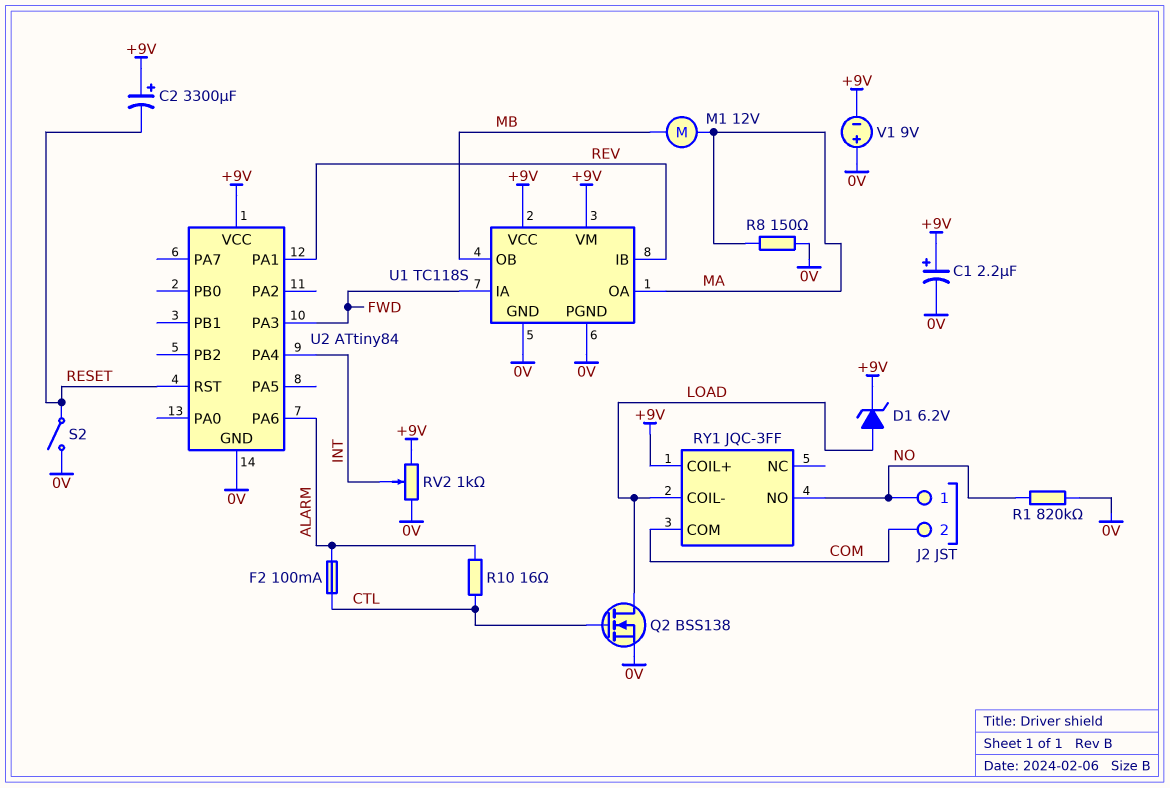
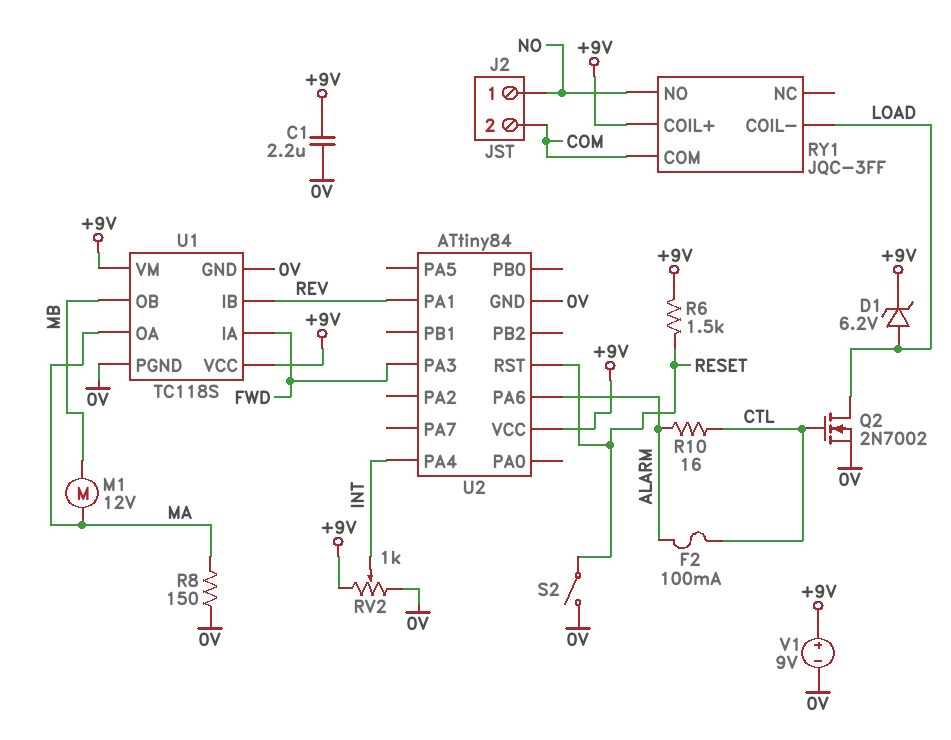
C1: 2.2uF (plus +9V, minus 0V) -> 2.2uF (+9V, 0V)
C2: 3300uF (plus +9V, minus RESET) -> none
Q2: NMOS BSS138 (G CTL, D LOAD, S 0V) -> NMOS 2N7002 (G CTL, D LOAD, S 0V)
R1: 820k (0V, NO) -> none
R6: none -> 1.5k (+9V, RESET)
V1: 9V (plus 0V, minus +9V) -> 9V (plus +9V, minus 0V)

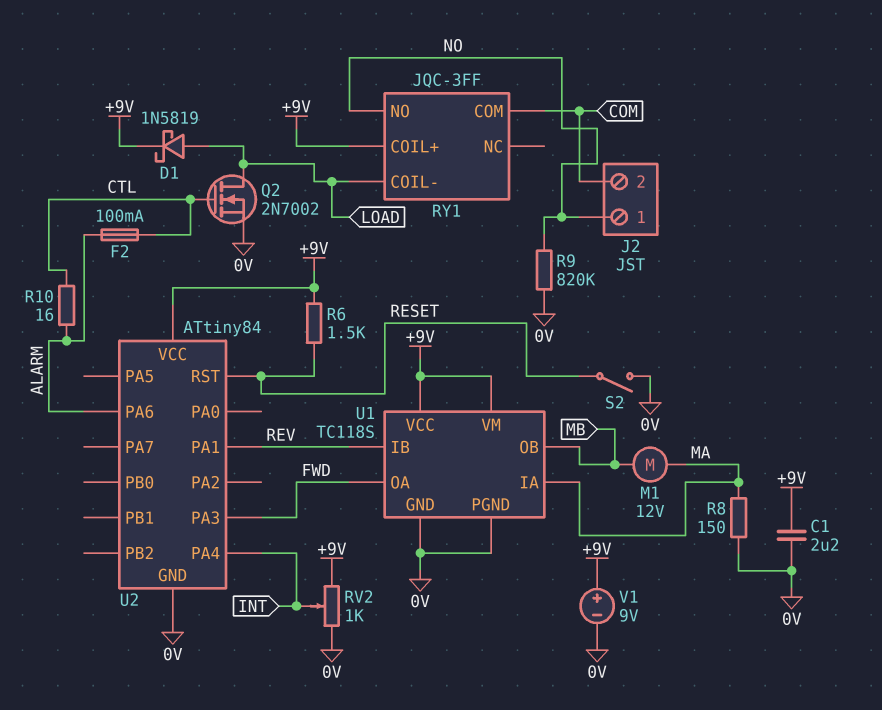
D1: zener 6.2V (A LOAD, K +9V) -> schottky 1N5819 (A LOAD, K +9V)
R9: none -> 820k (0V, NO)
U1 pin IA: FWD -> MA
U1 pin OA: MA -> FWD

